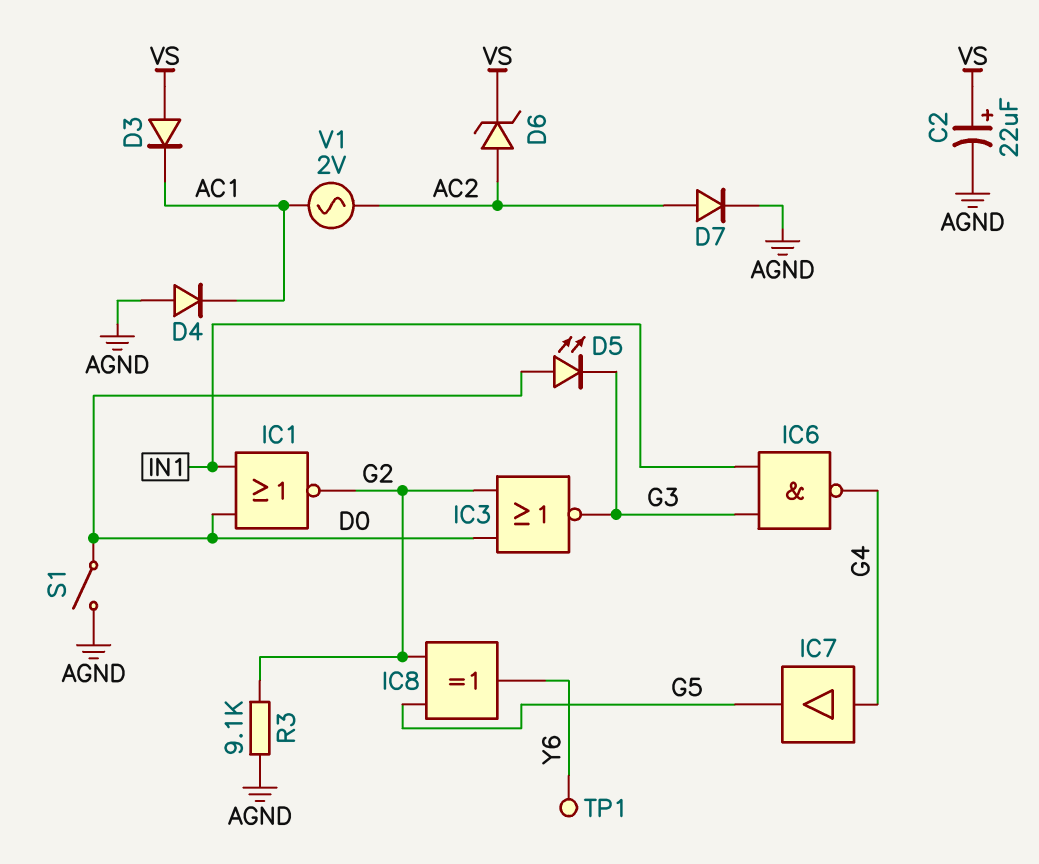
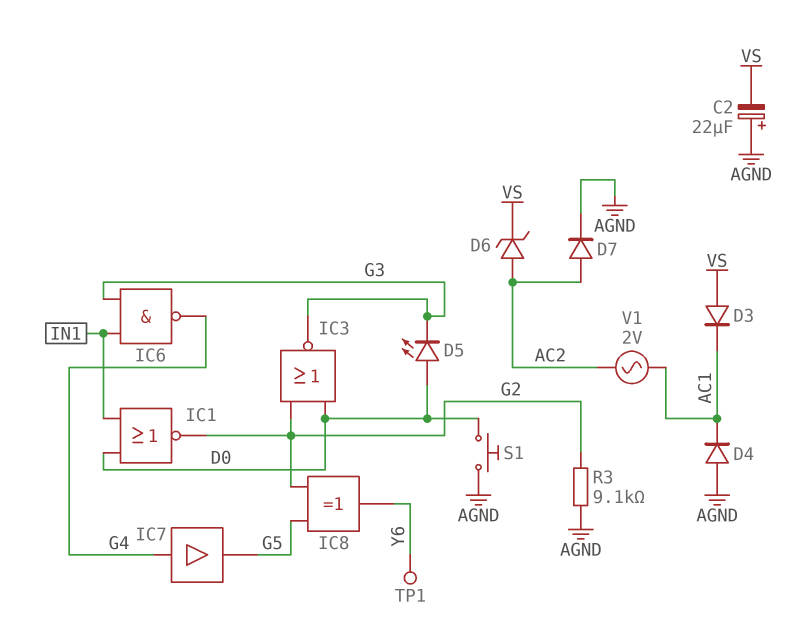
C2: 22uF (plus VS, minus AGND) -> 22uF (plus AGND, minus VS)
S1: switch (AGND, D0) -> button (AGND, D0)

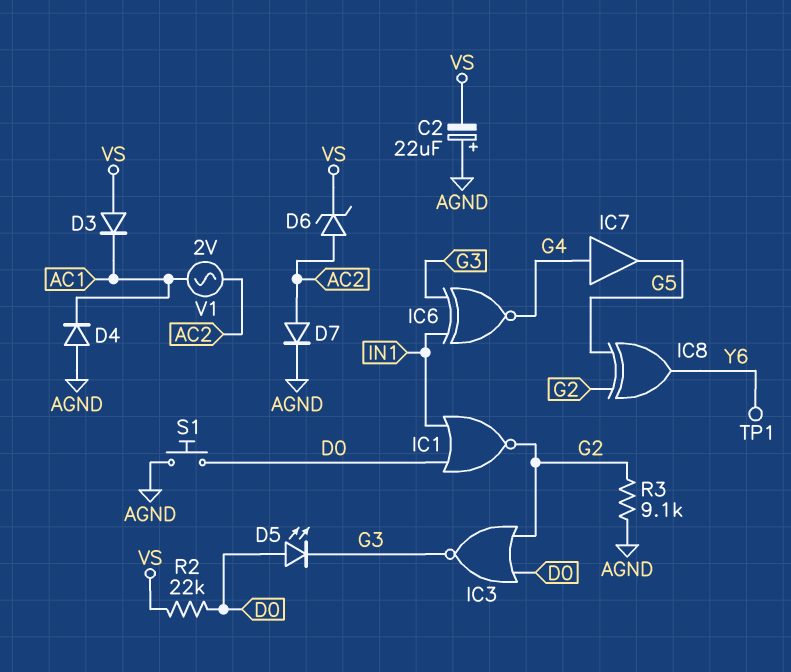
IC6: NAND (in G3, in IN1, out G4) -> XNOR (in G3, in IN1, out G4)
R2: none -> 22k (D0, VS)

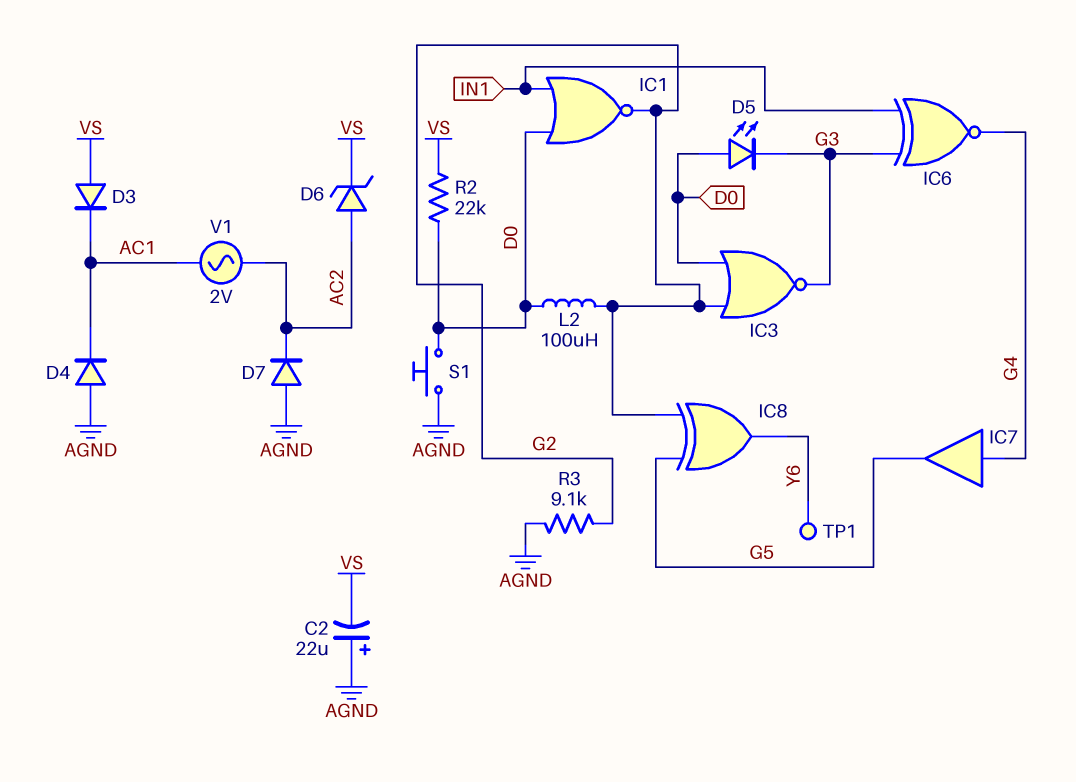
D7: diode (A AC2, K AGND) -> diode (A AGND, K AC2)
L2: none -> 100uH (D0, G2)

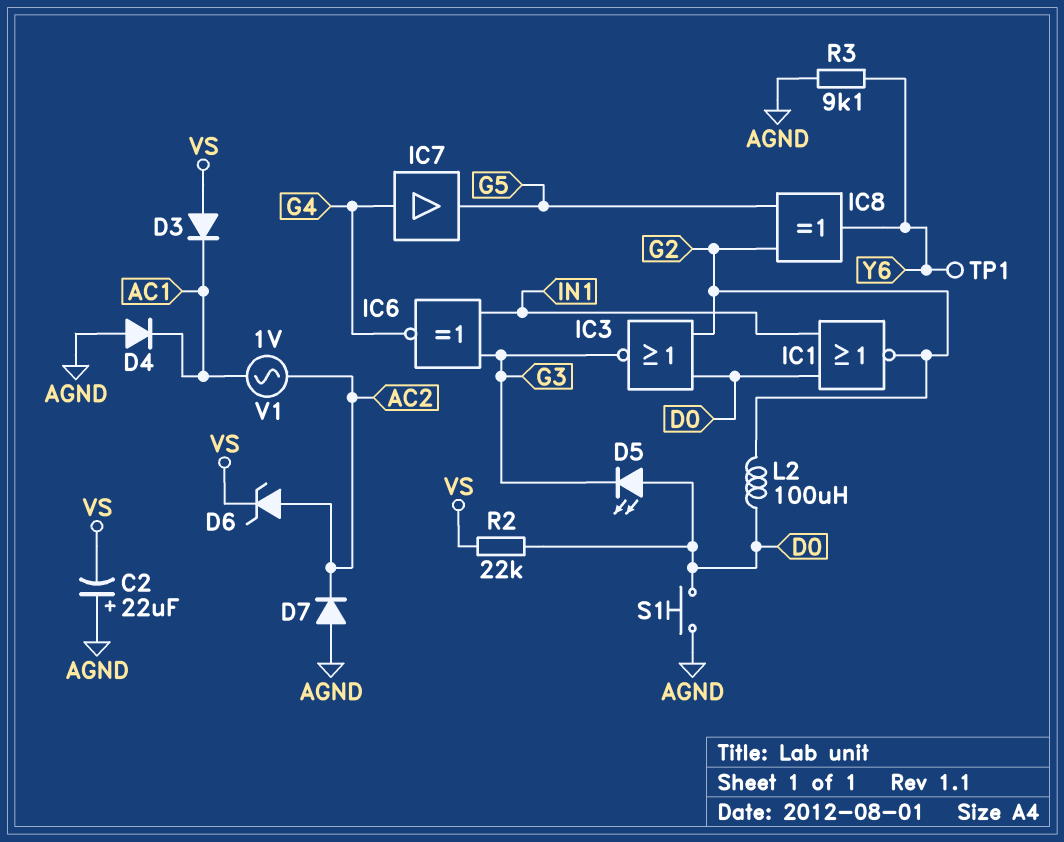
R3: 9.1k (AGND, G2) -> 9.1k (AGND, Y6)
V1: AC 2V (AC1, AC2) -> AC 1V (AC1, AC2)

